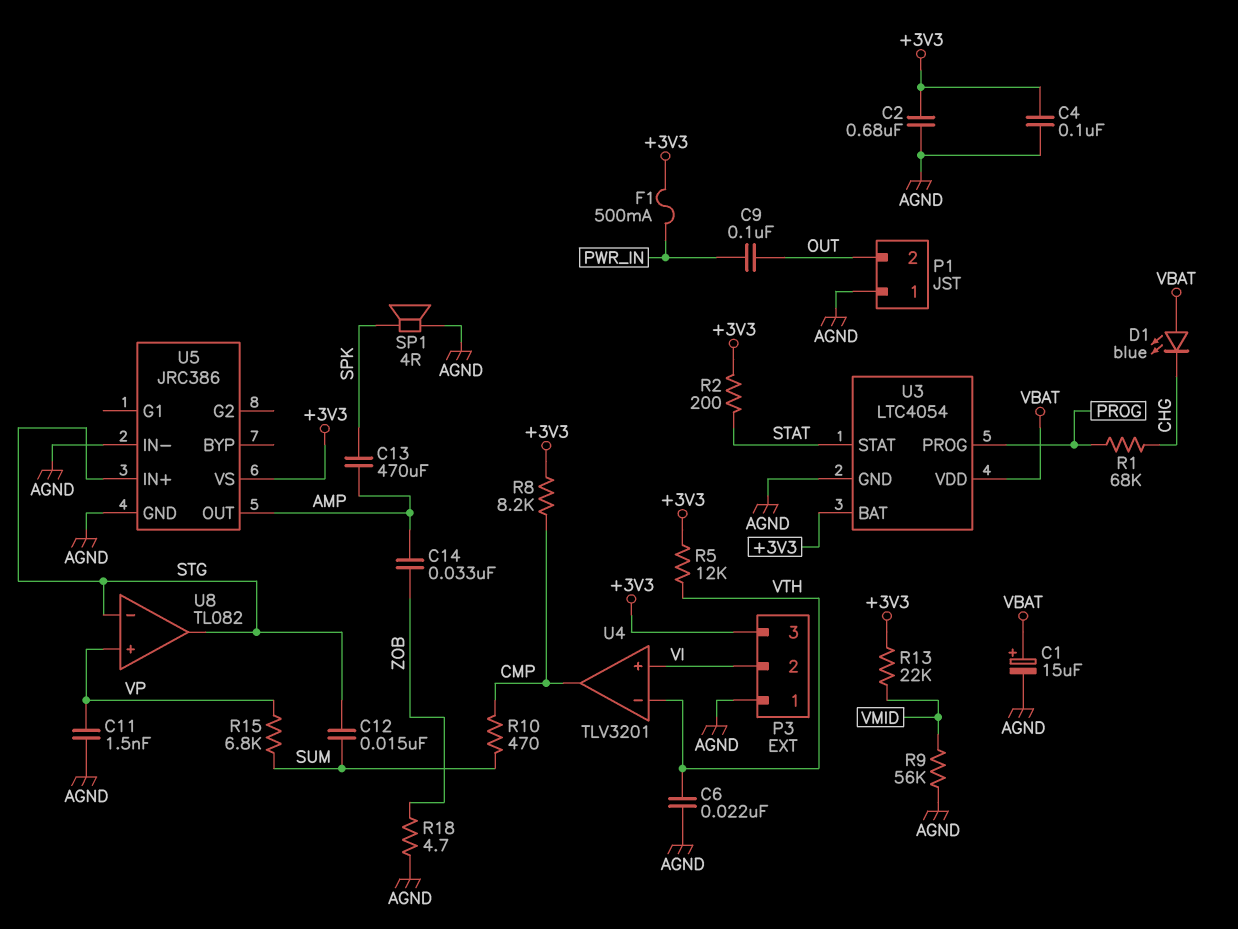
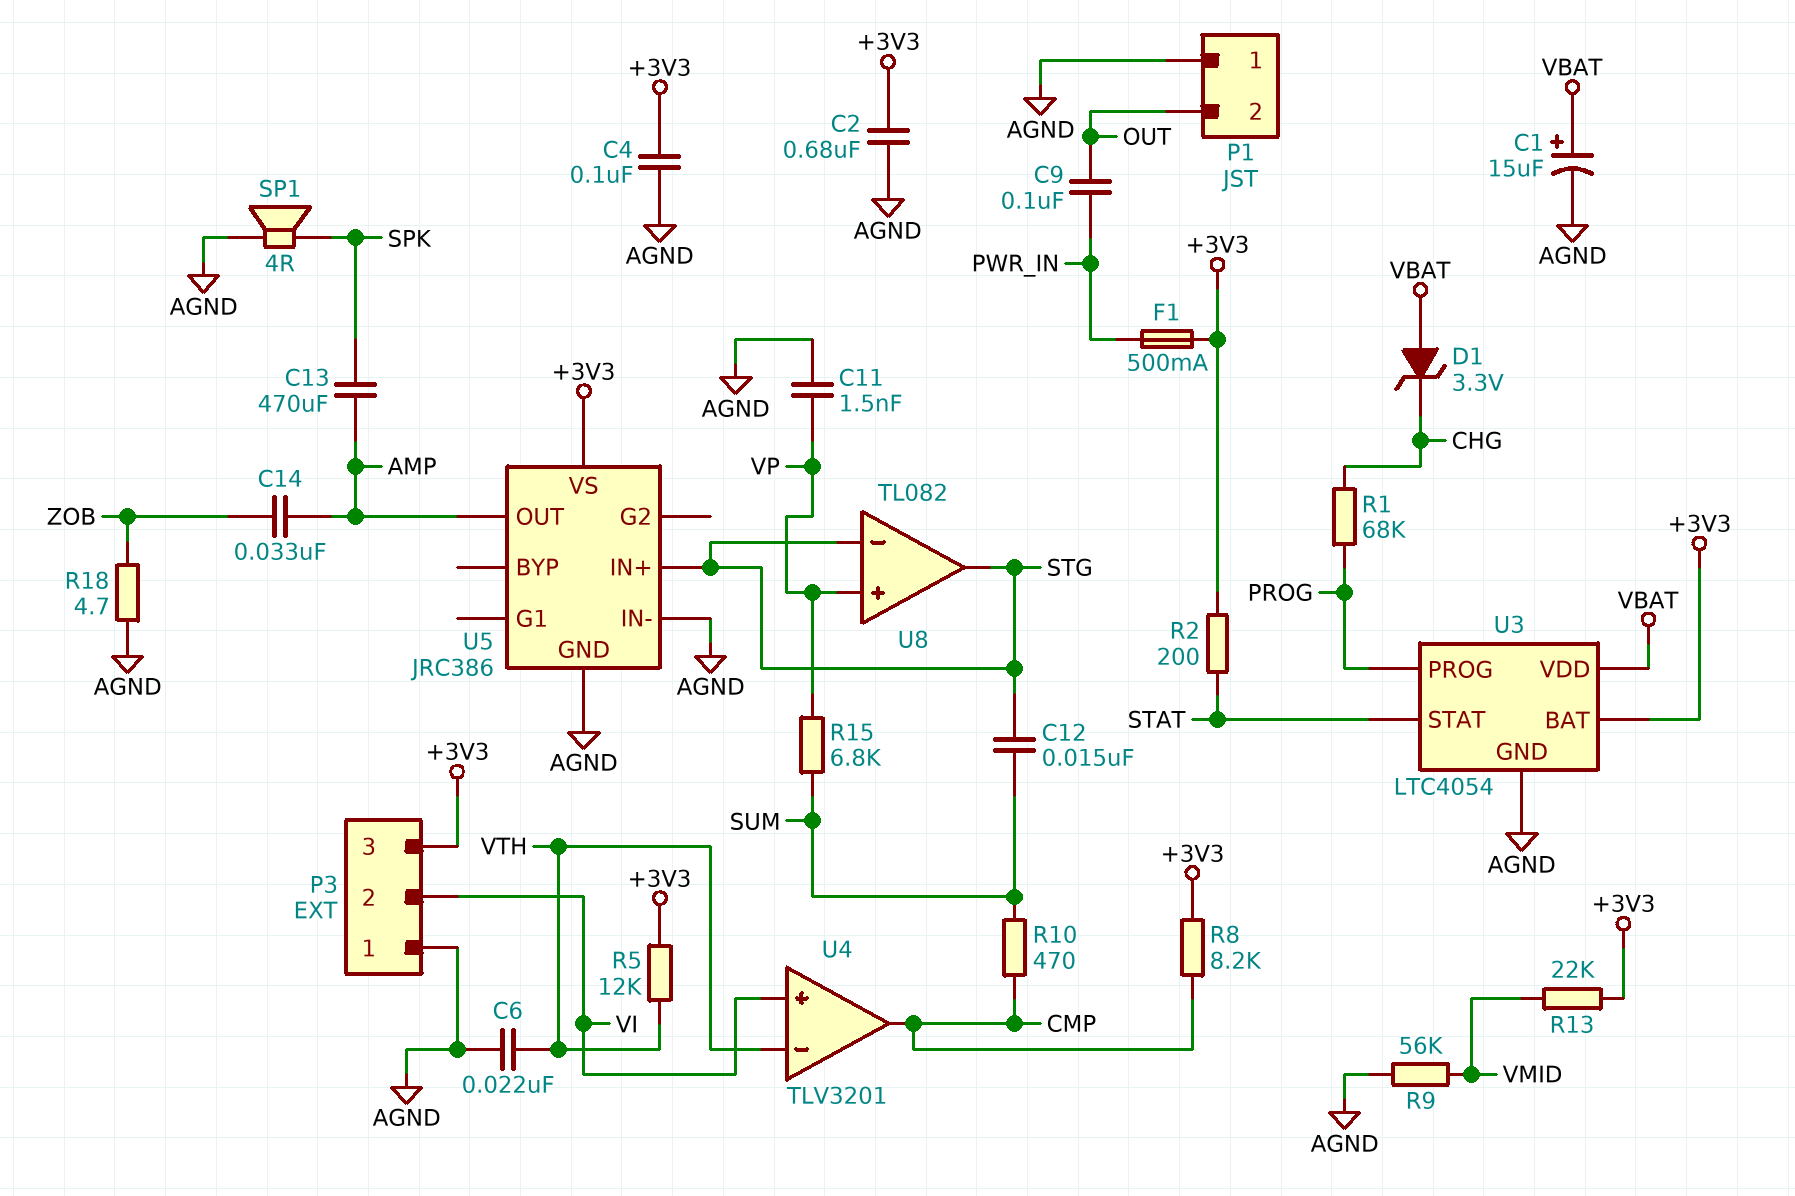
D1: LED blue (A VBAT, K CHG) -> zener 3.3V (A VBAT, K CHG)

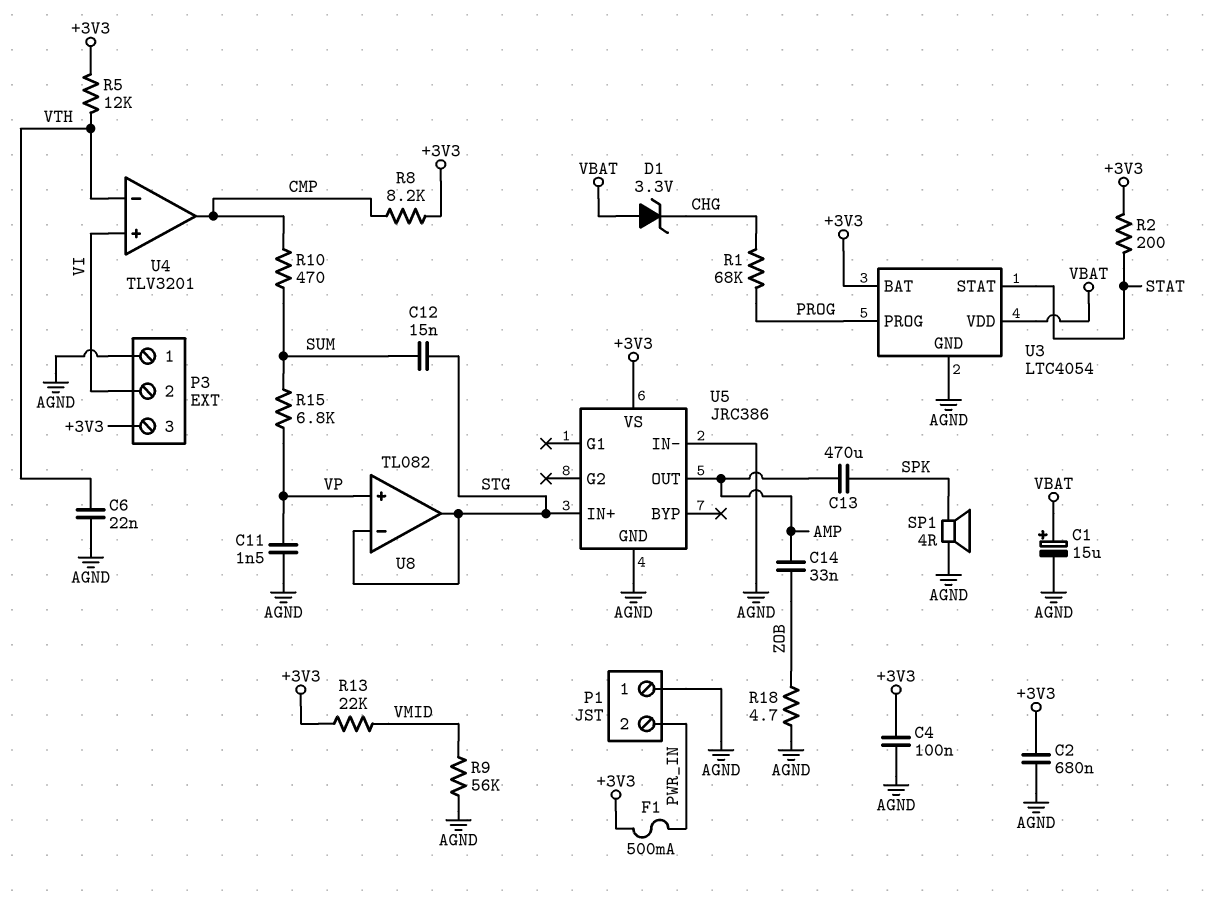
C9: 100nF (OUT, PWR_IN) -> none
P1 pin 2: OUT -> PWR_IN

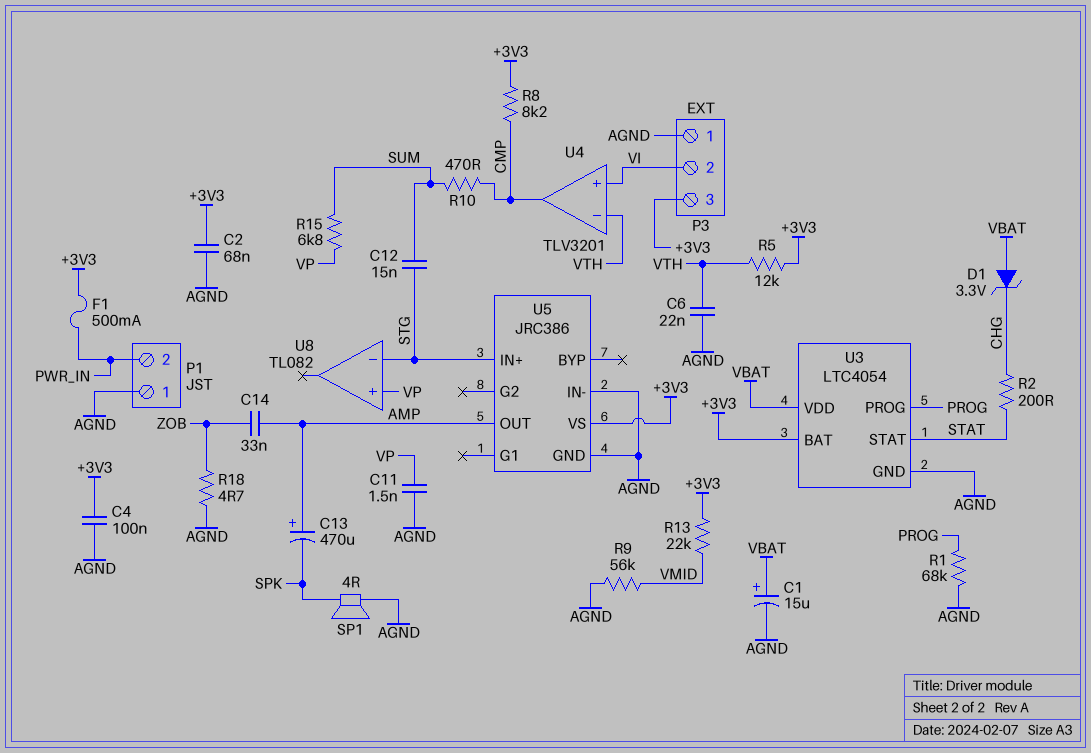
C2: 680nF (+3V3, AGND) -> 68nF (+3V3, AGND)
C13: 470uF (AMP, SPK) -> 470uF (plus AMP, minus SPK)
R1: 68k (CHG, PROG) -> 68k (AGND, PROG)
R2: 200 (+3V3, STAT) -> 200 (CHG, STAT)
U8 pin out: STG -> none

